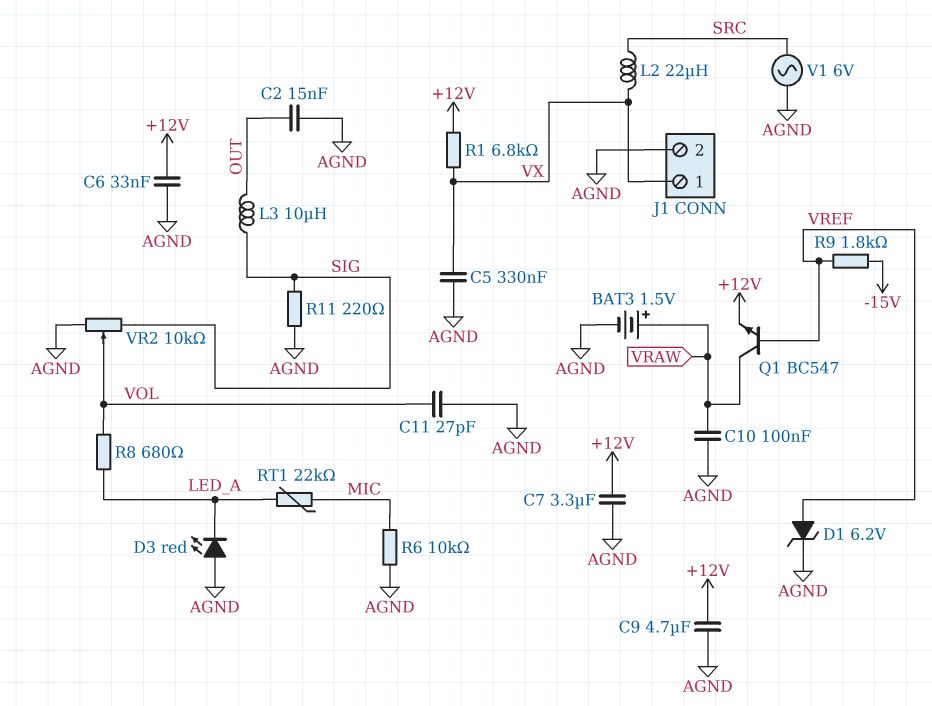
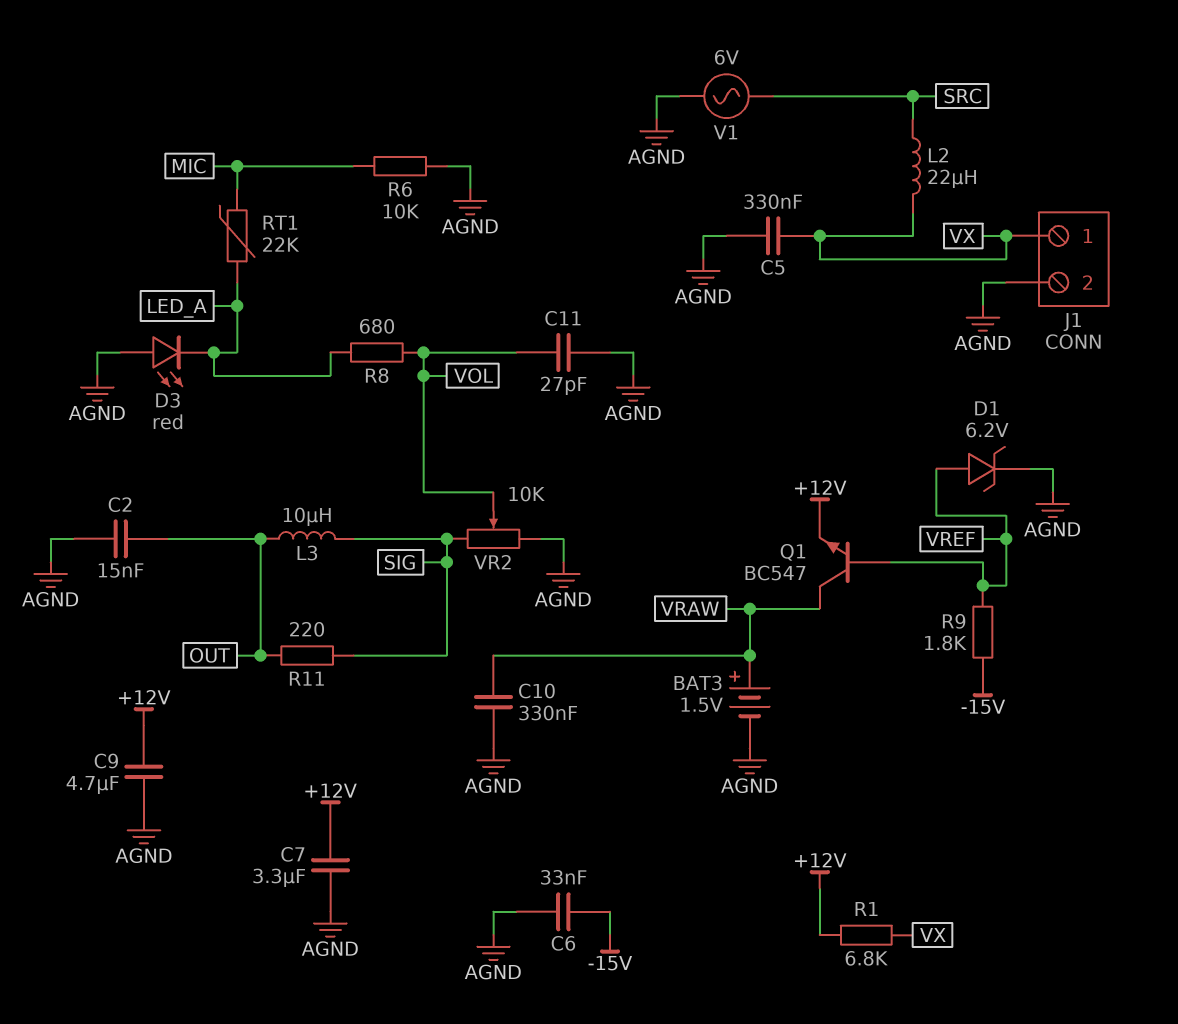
C6: 33nF (+12V, AGND) -> 33nF (-15V, AGND)
C10: 100nF (AGND, VRAW) -> 330nF (AGND, VRAW)
R11: 220 (AGND, SIG) -> 220 (OUT, SIG)

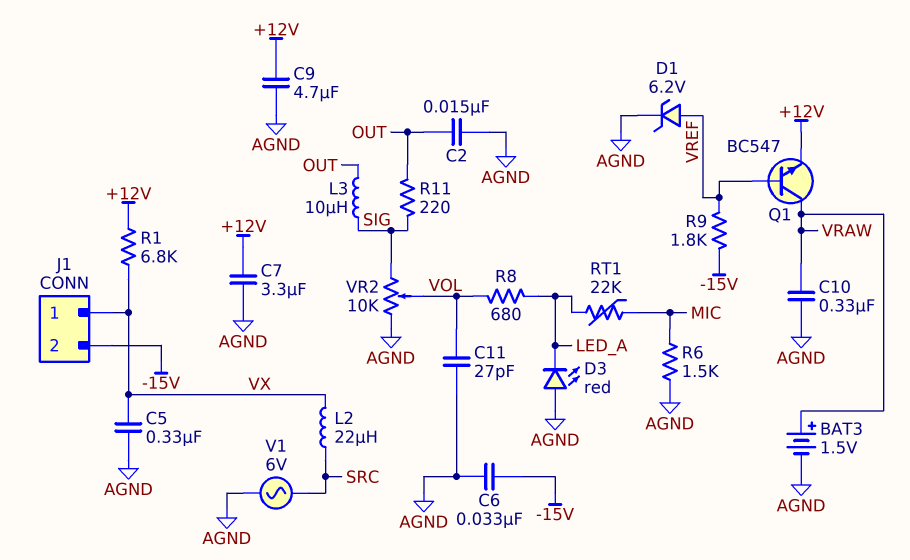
J1 pin 2: AGND -> -15V
R6: 10k (AGND, MIC) -> 1.5k (AGND, MIC)

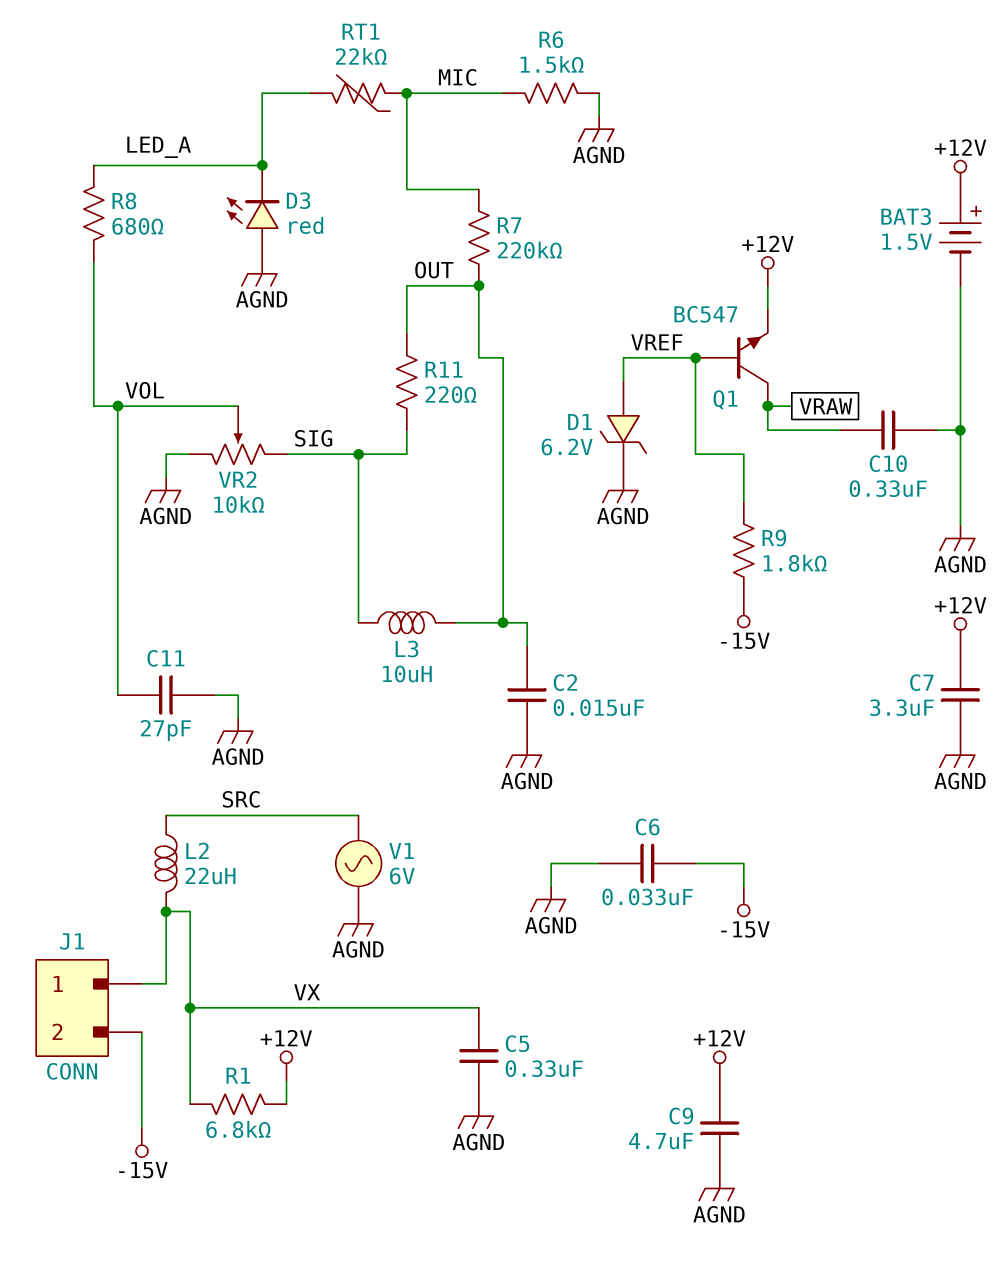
BAT3: 1.5V (plus VRAW, minus AGND) -> 1.5V (plus +12V, minus AGND)
R7: none -> 220k (MIC, OUT)

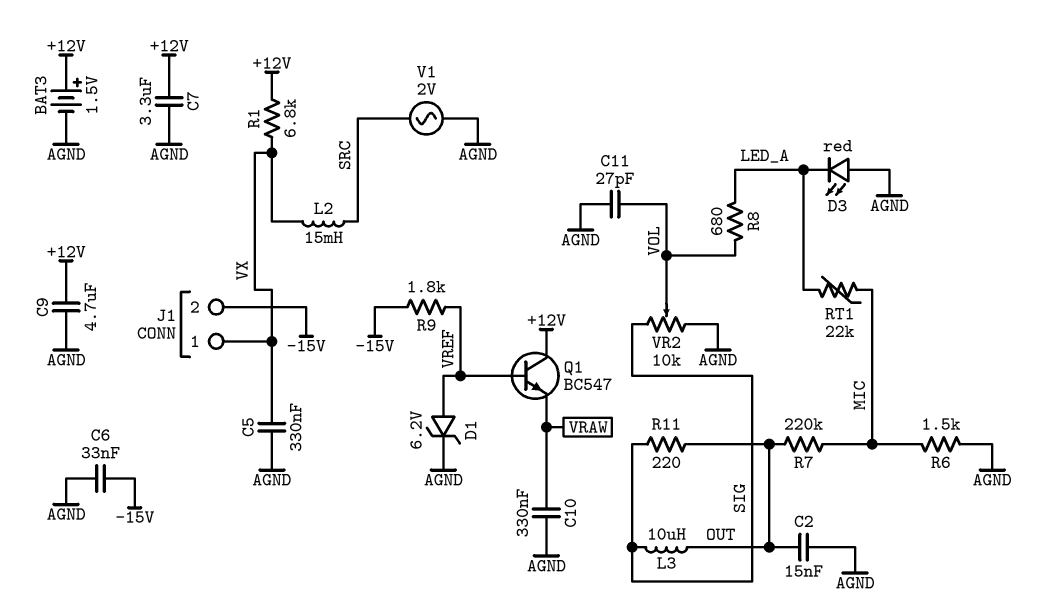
L2: 22uH (SRC, VX) -> 15mH (SRC, VX)
Q1: NPN BC547 (B VREF, C VRAW, E +12V) -> NPN BC547 (B VREF, C +12V, E VRAW)
V1: AC 6V (AGND, SRC) -> AC 2V (AGND, SRC)

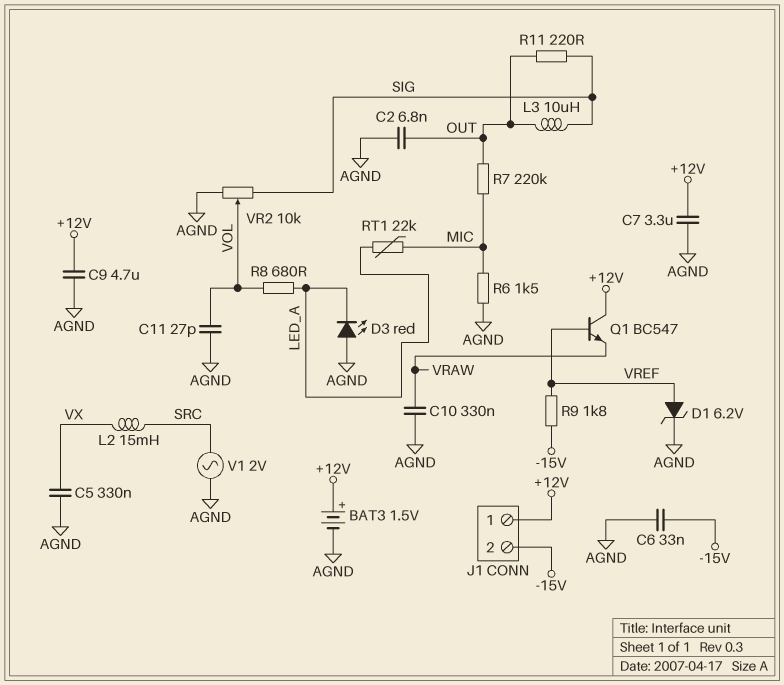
C2: 15nF (AGND, OUT) -> 6.8nF (AGND, OUT)
J1 pin 1: VX -> +12V
R1: 6.8k (+12V, VX) -> none

